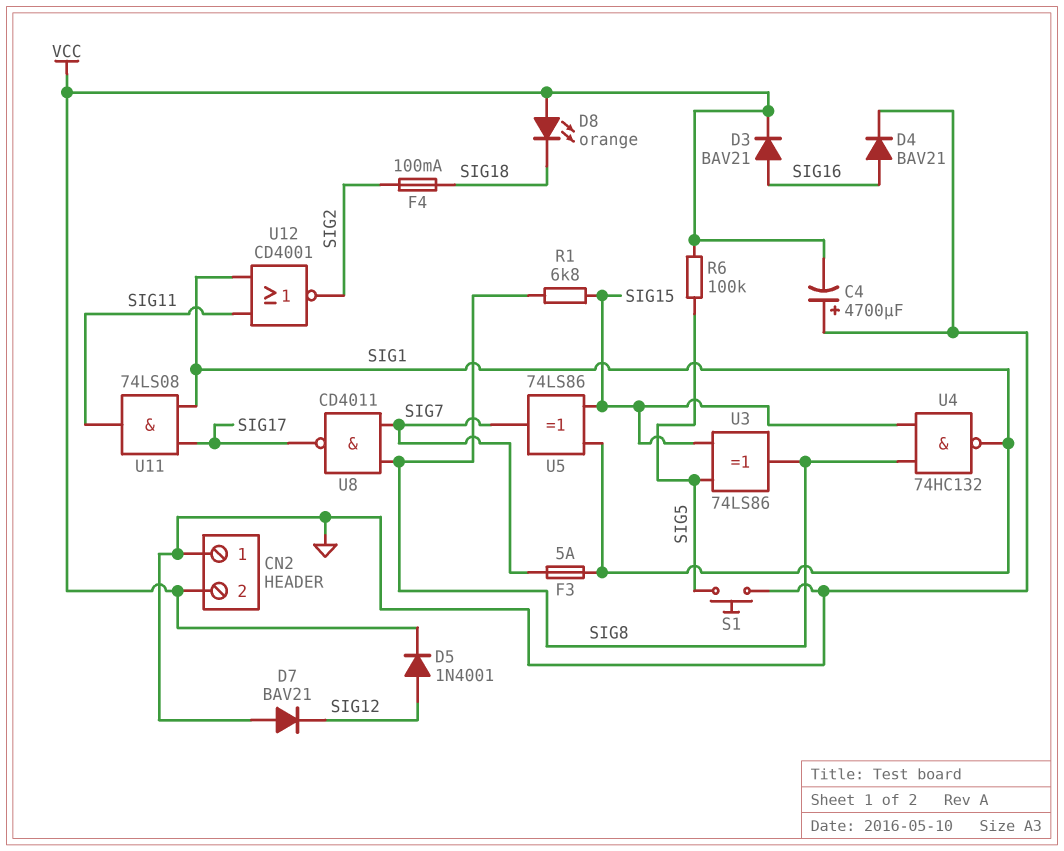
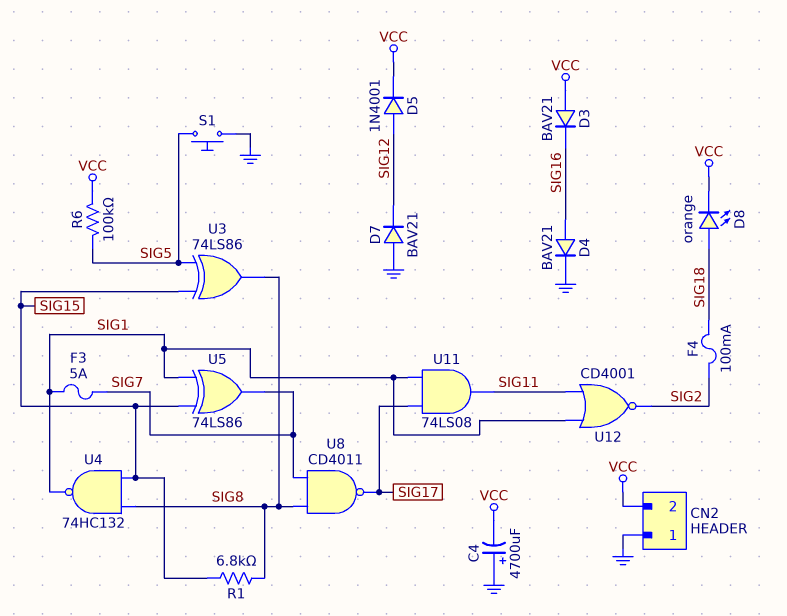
D3: diode BAV21 (A SIG16, K VCC) -> diode BAV21 (A VCC, K SIG16)
D8: LED orange (A VCC, K SIG18) -> LED orange (A SIG18, K VCC)

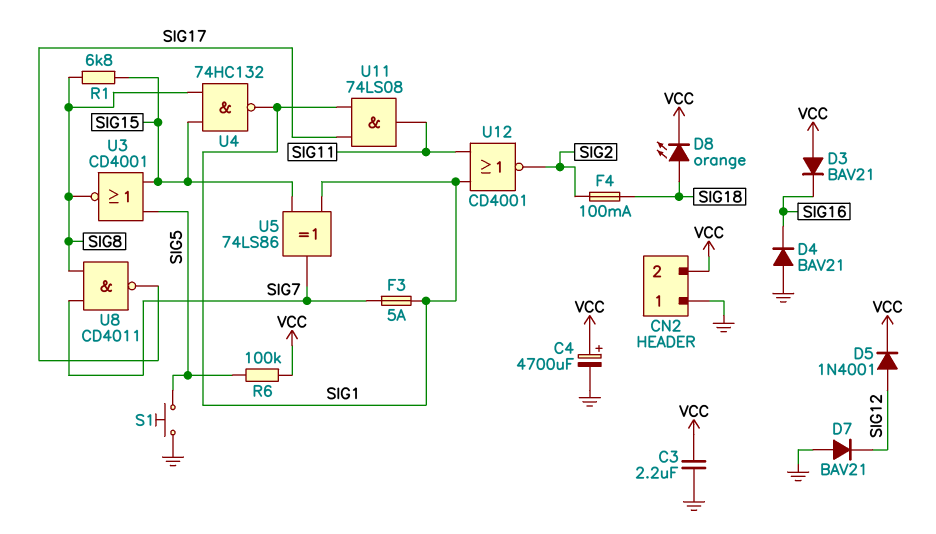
C3: none -> 2.2uF (GND, VCC)
C4: 4700uF (plus GND, minus VCC) -> 4700uF (plus VCC, minus GND)
D4: diode BAV21 (A SIG16, K GND) -> diode BAV21 (A GND, K SIG16)
U3: XOR 74LS86 (in SIG5, in SIG15, out SIG8) -> NOR CD4001 (in SIG5, in SIG15, out SIG8)

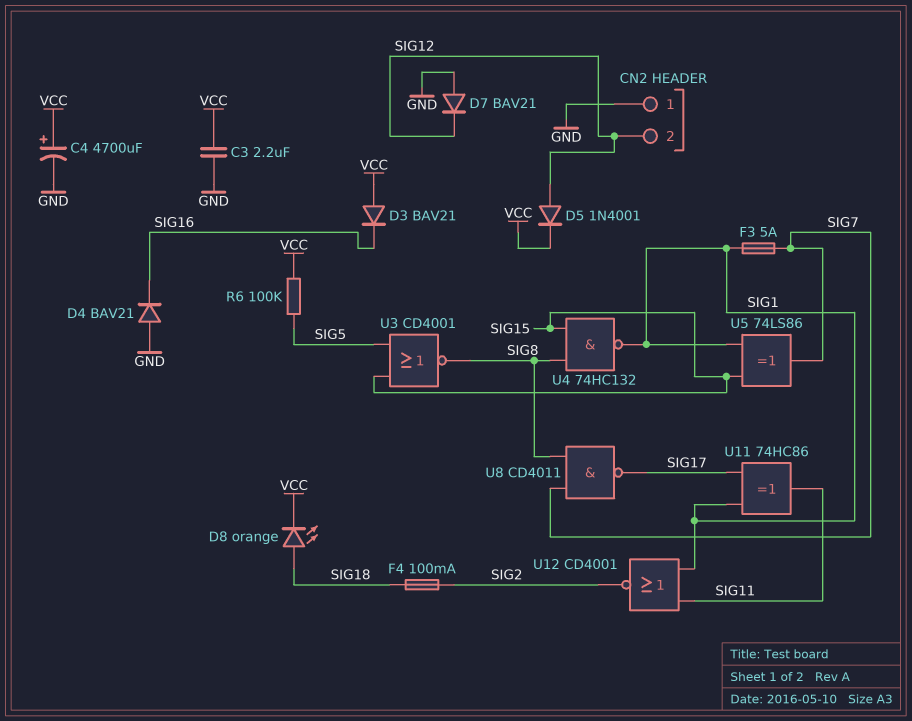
CN2 pin 2: VCC -> SIG12
R1: 6.8k (SIG8, SIG15) -> none
S1: button (GND, SIG5) -> none
U11: AND 74LS08 (in SIG1, in SIG17, out SIG11) -> XOR 74HC86 (in SIG1, in SIG17, out SIG11)

